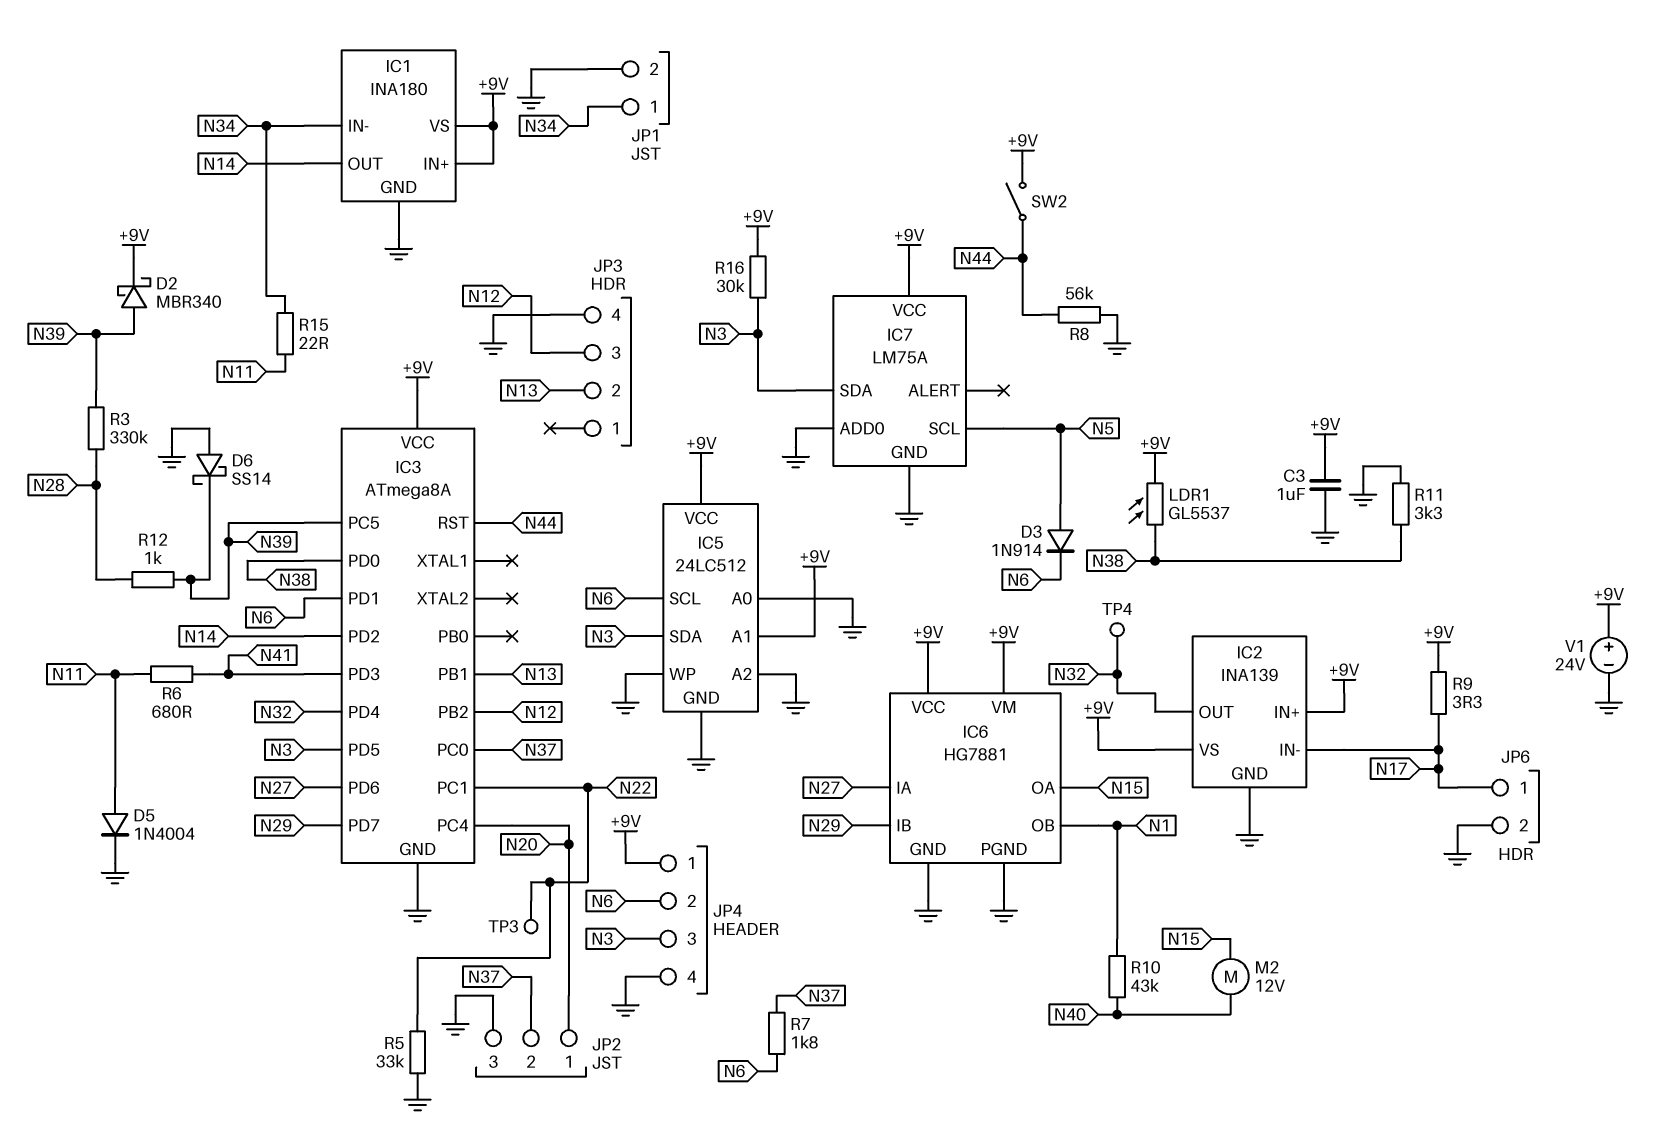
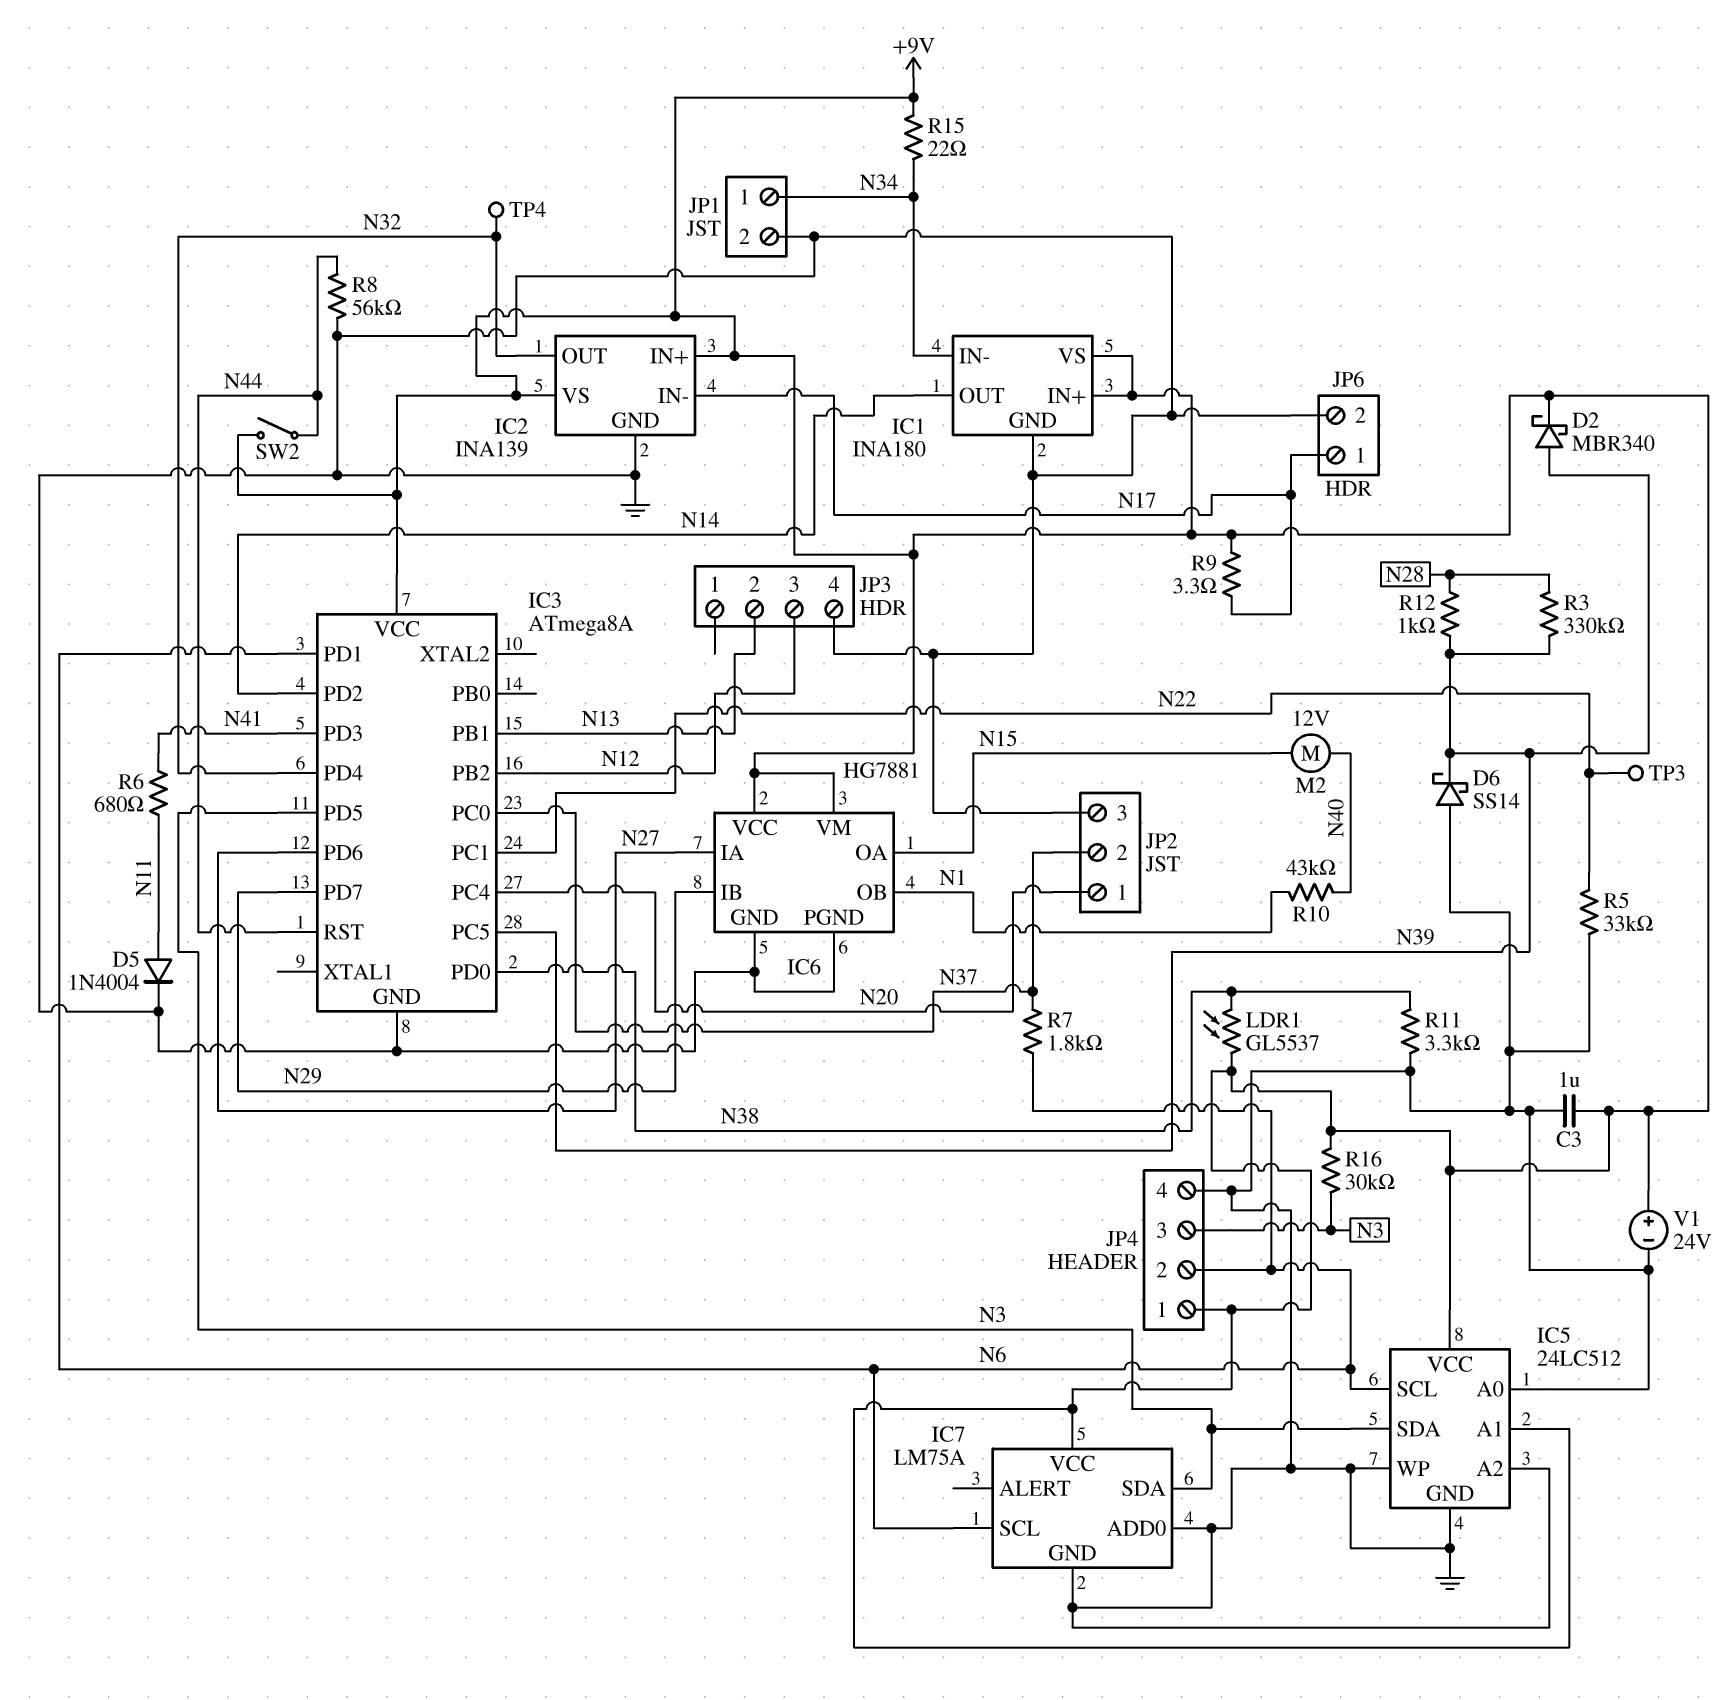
D3: diode 1N914 (A N5, K N6) -> none
IC7 pin SCL: N5 -> N6
R15: 22 (N11, N34) -> 22 (+9V, N34)

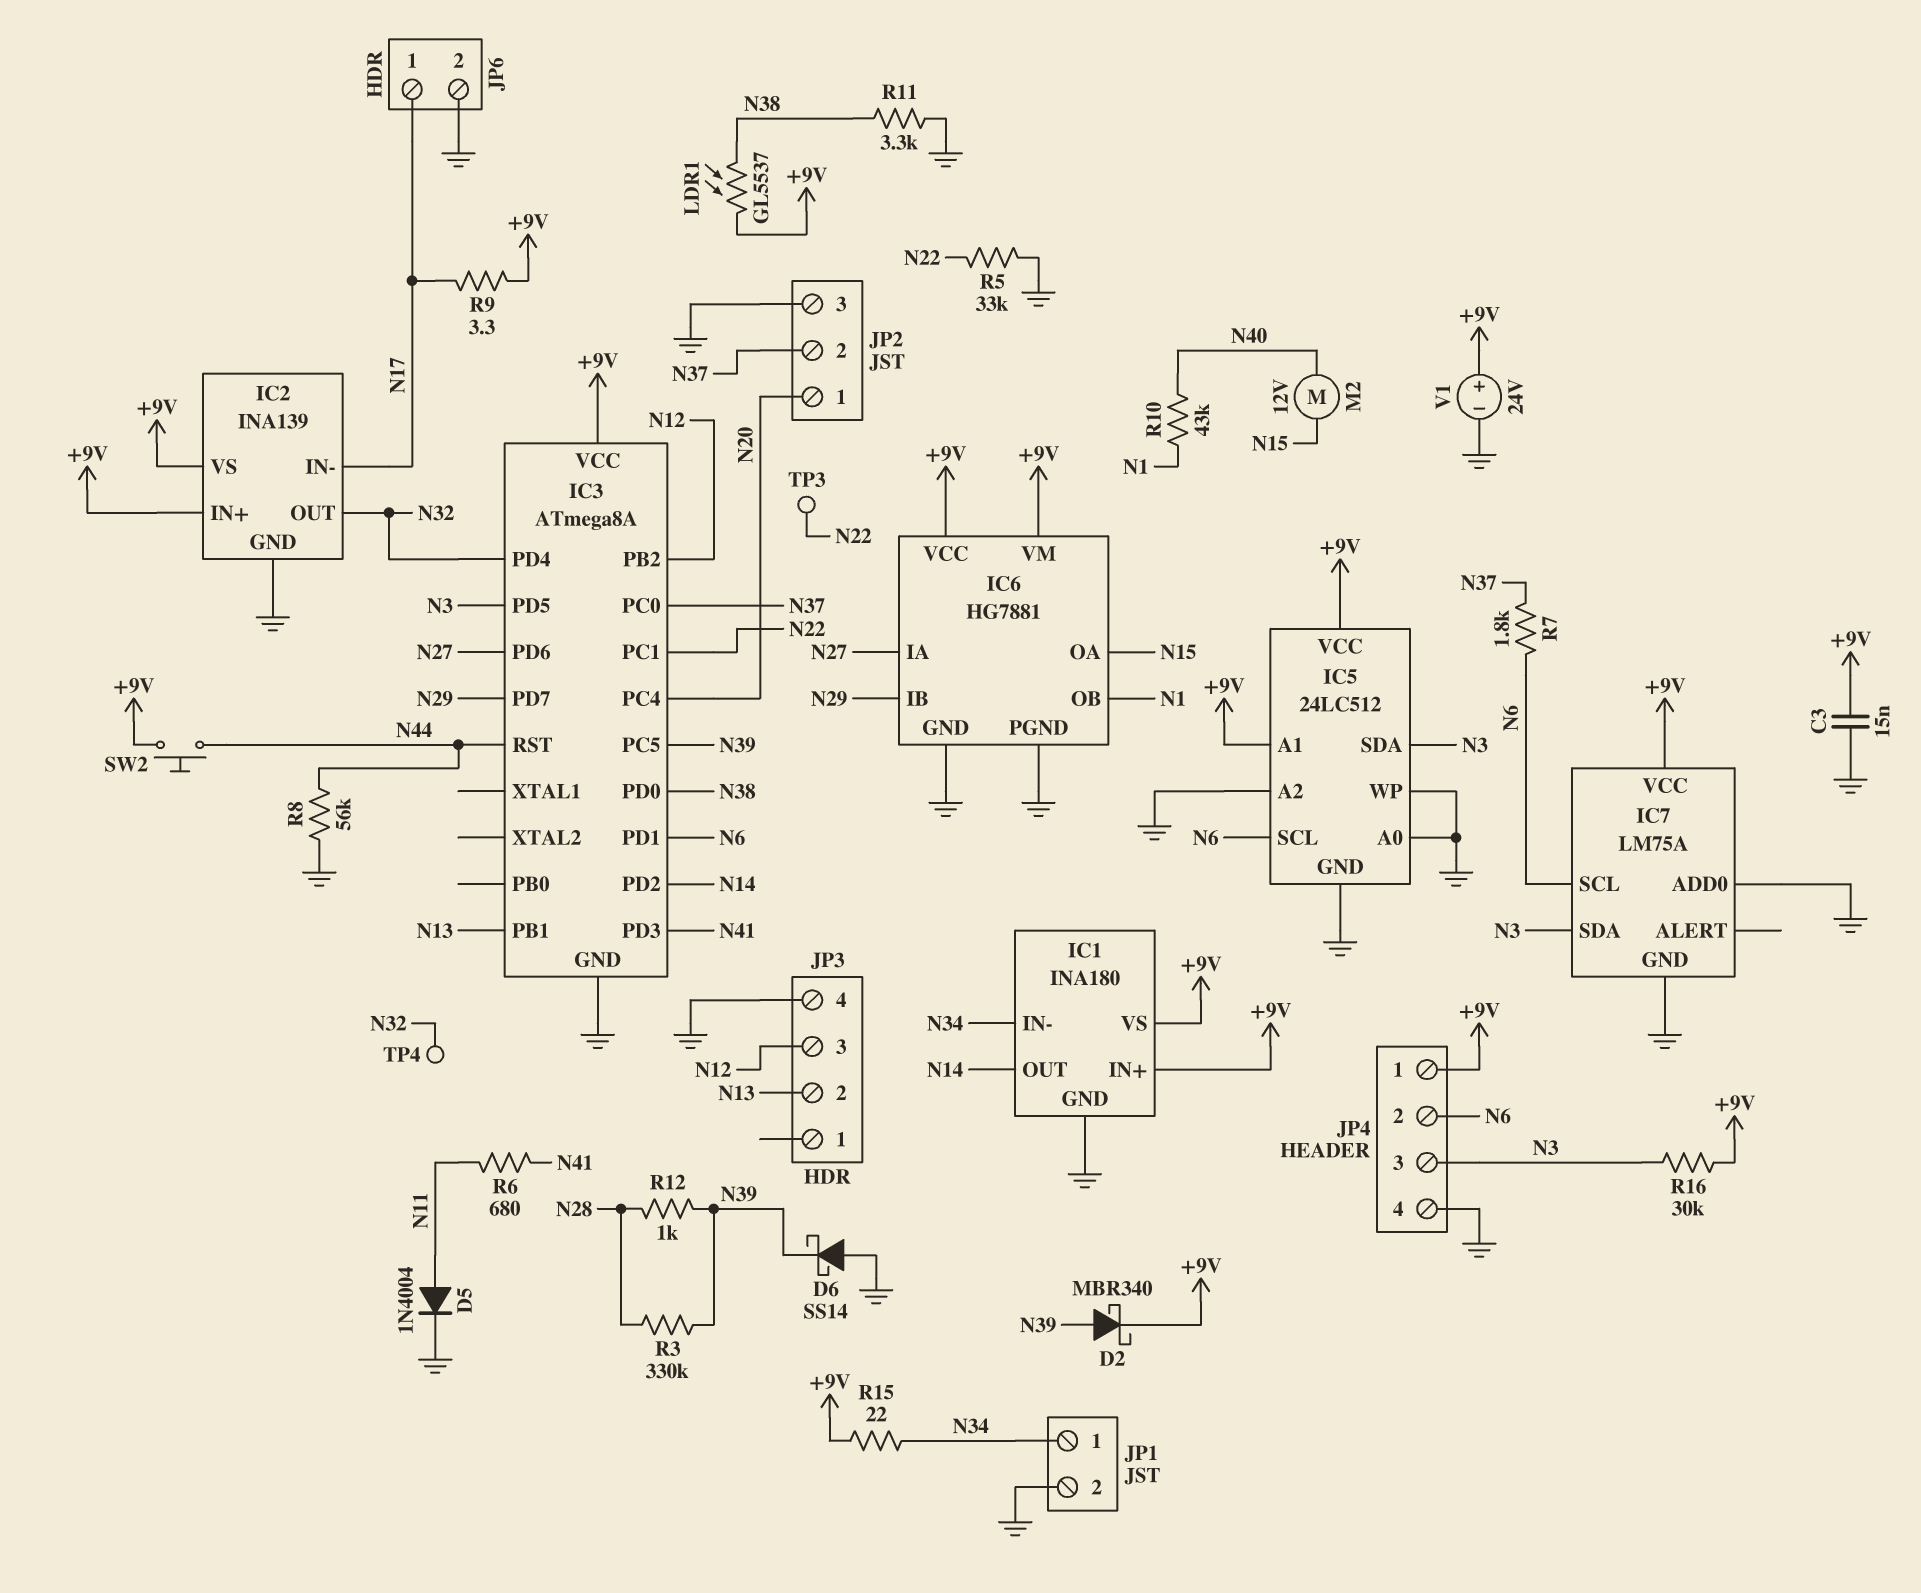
C3: 1uF (+9V, GND) -> 15nF (+9V, GND)
SW2: switch (+9V, N44) -> button (+9V, N44)

